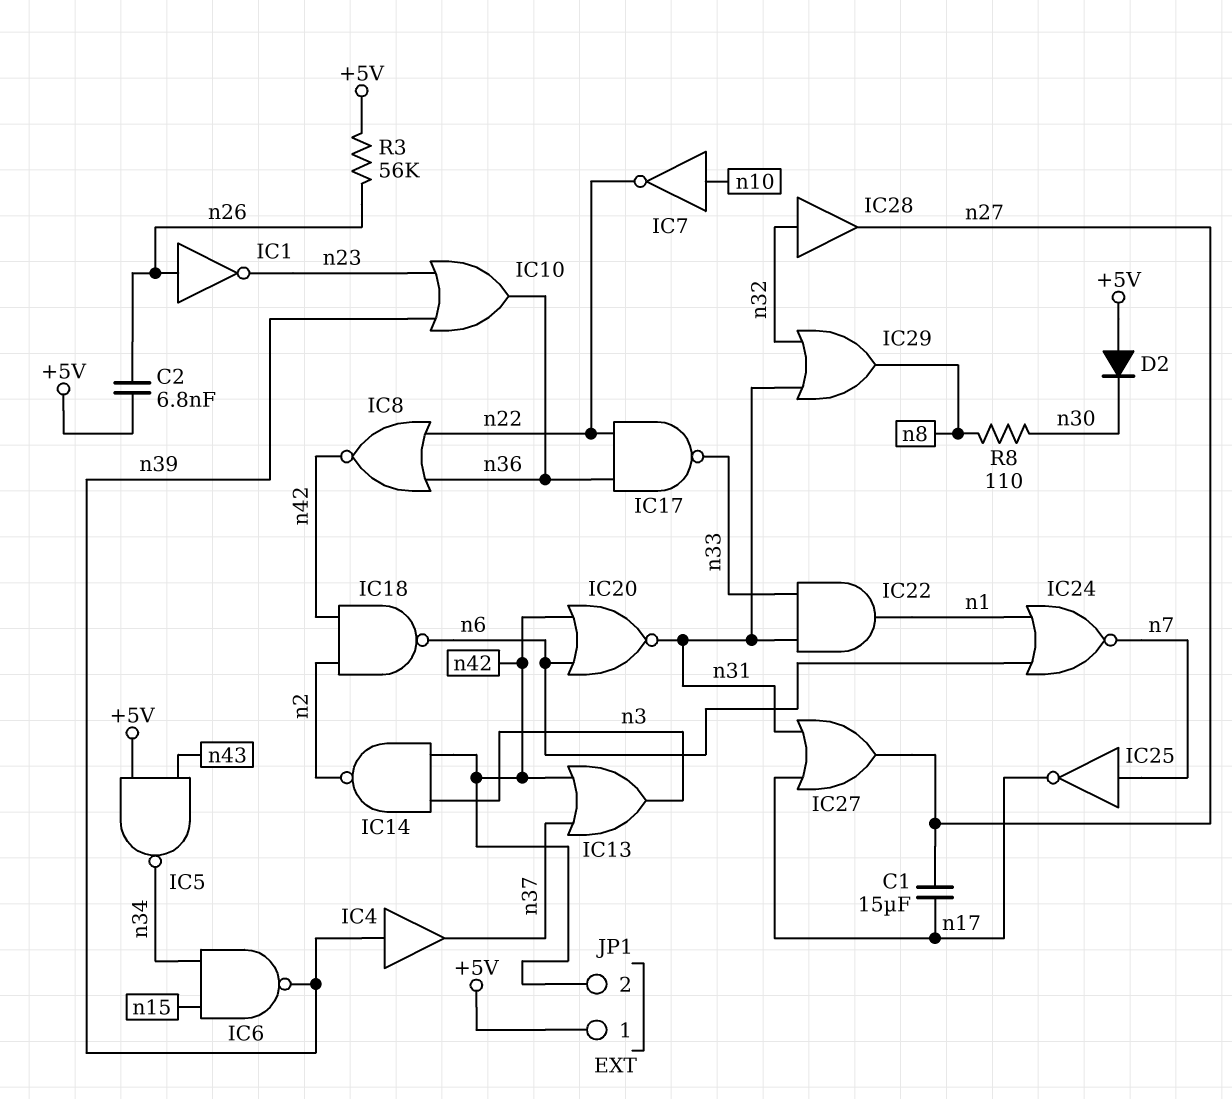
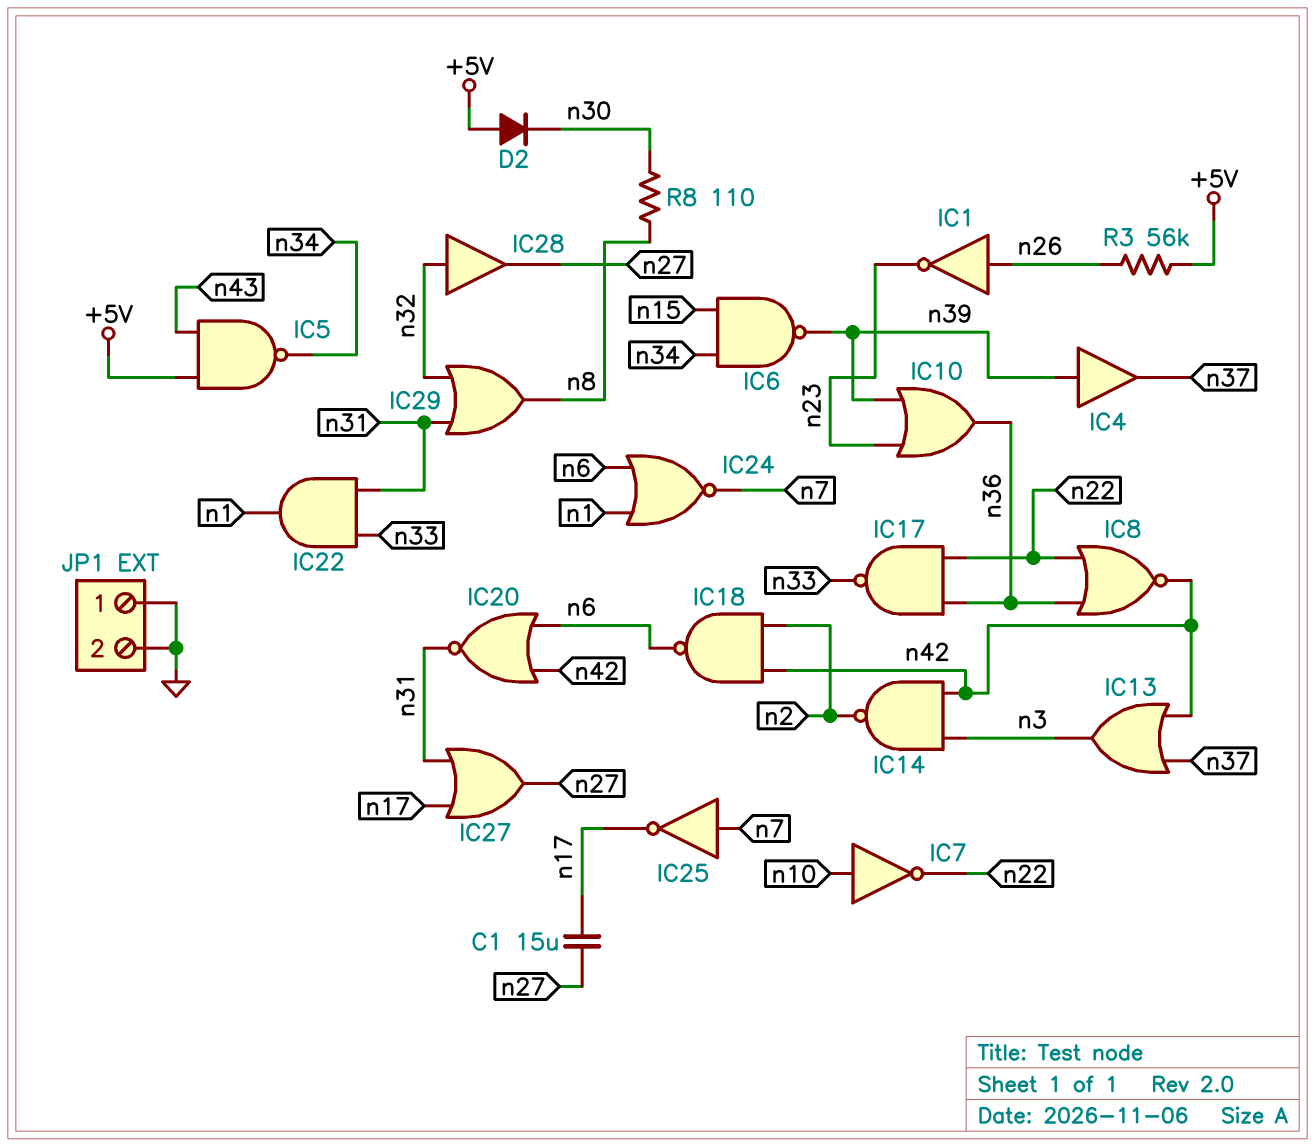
C2: 6.8nF (+5V, n26) -> none
JP1 pin 1: +5V -> GND
JP1 pin 2: n42 -> GND

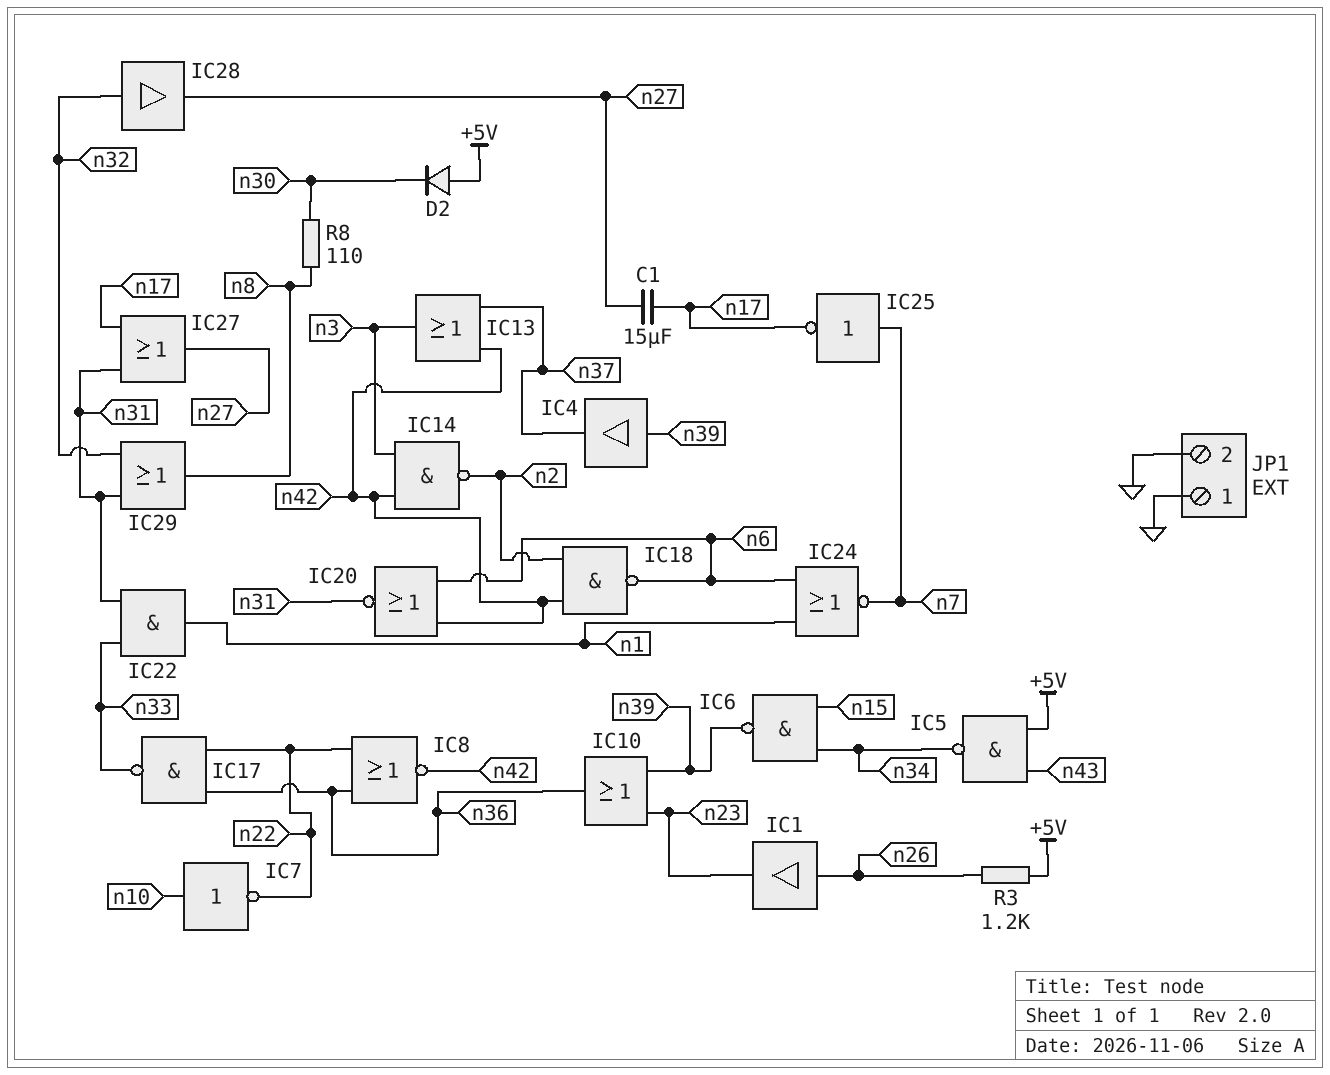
IC1: NOT (in n26, out n23) -> buffer (in n26, out n23)
R3: 56k (+5V, n26) -> 1.2k (+5V, n26)

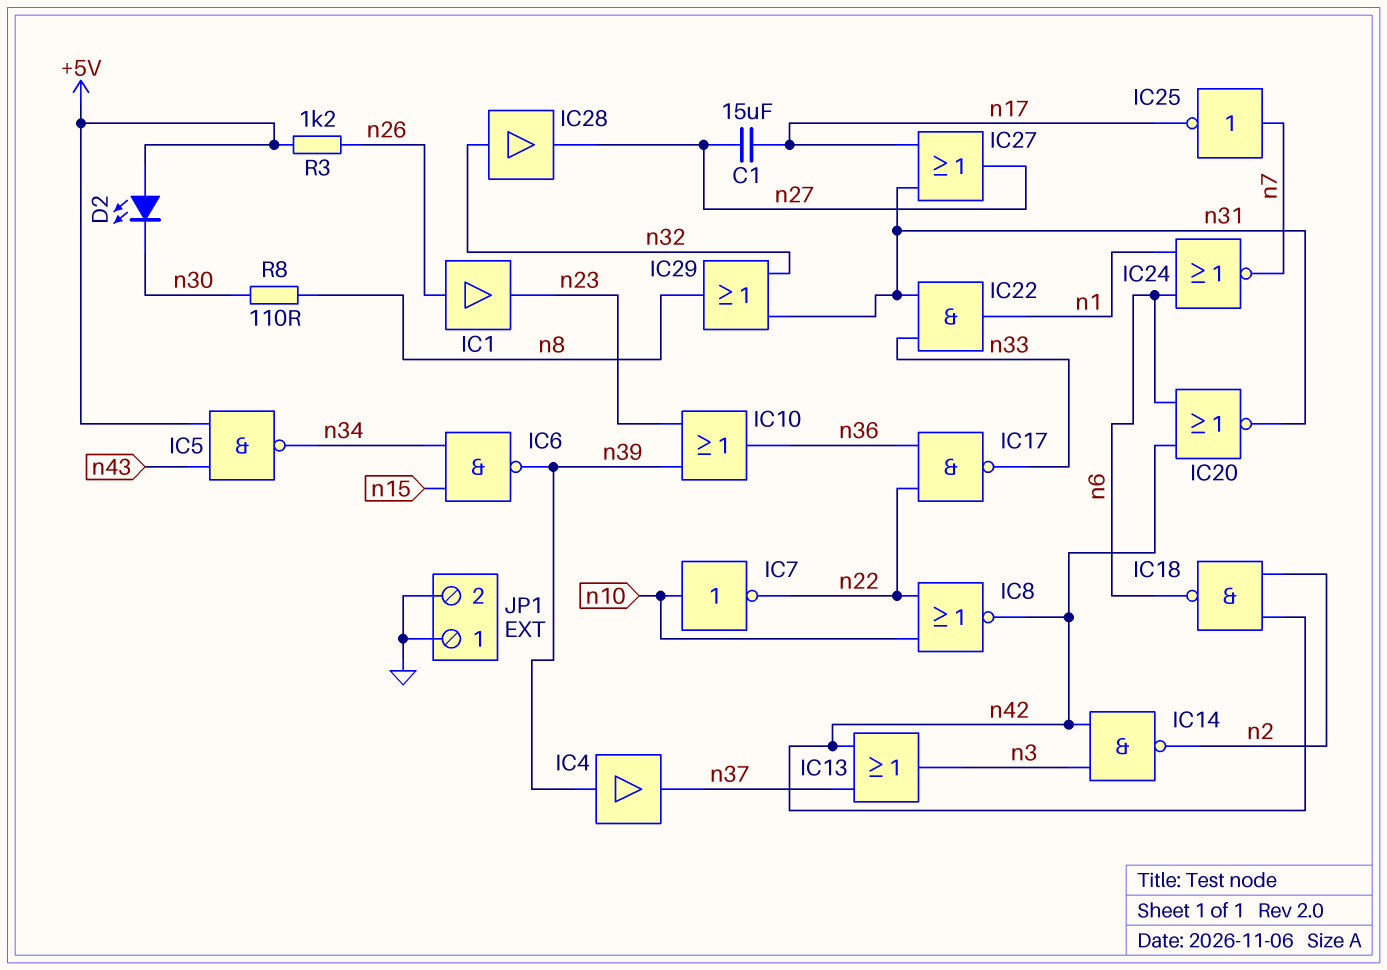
D2: diode (A +5V, K n30) -> LED (A +5V, K n30)
IC8: NOR (in n22, in n36, out n42) -> NOR (in n10, in n22, out n42)

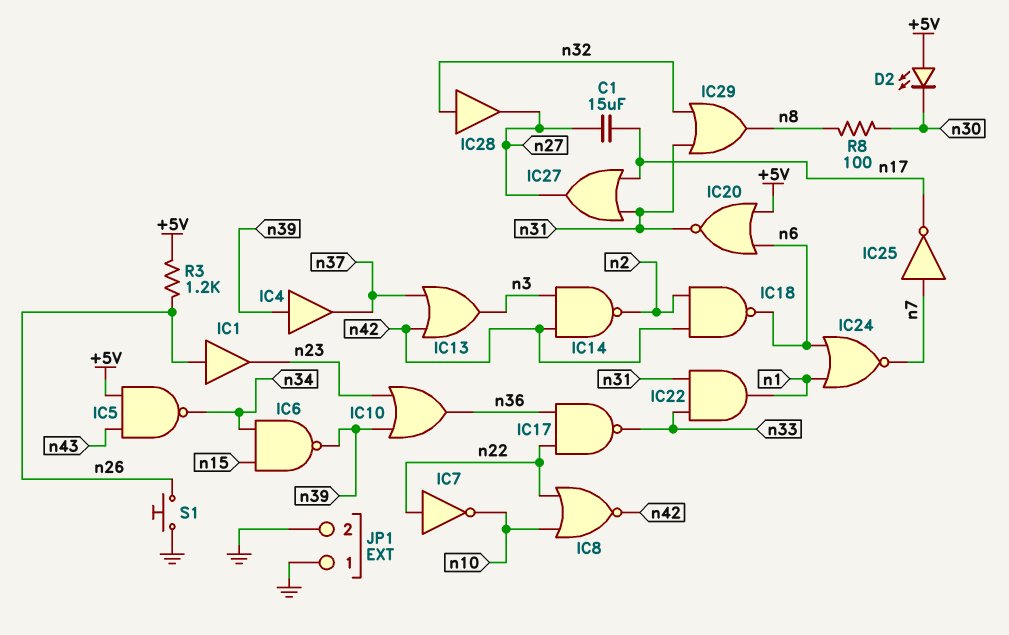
IC7: NOT (in n10, out n22) -> NOT (in n22, out n10)
IC20: NOR (in n6, in n42, out n31) -> NOR (in +5V, in n6, out n31)
R8: 110 (n8, n30) -> 100 (n8, n30)
S1: none -> button (GND, n26)

